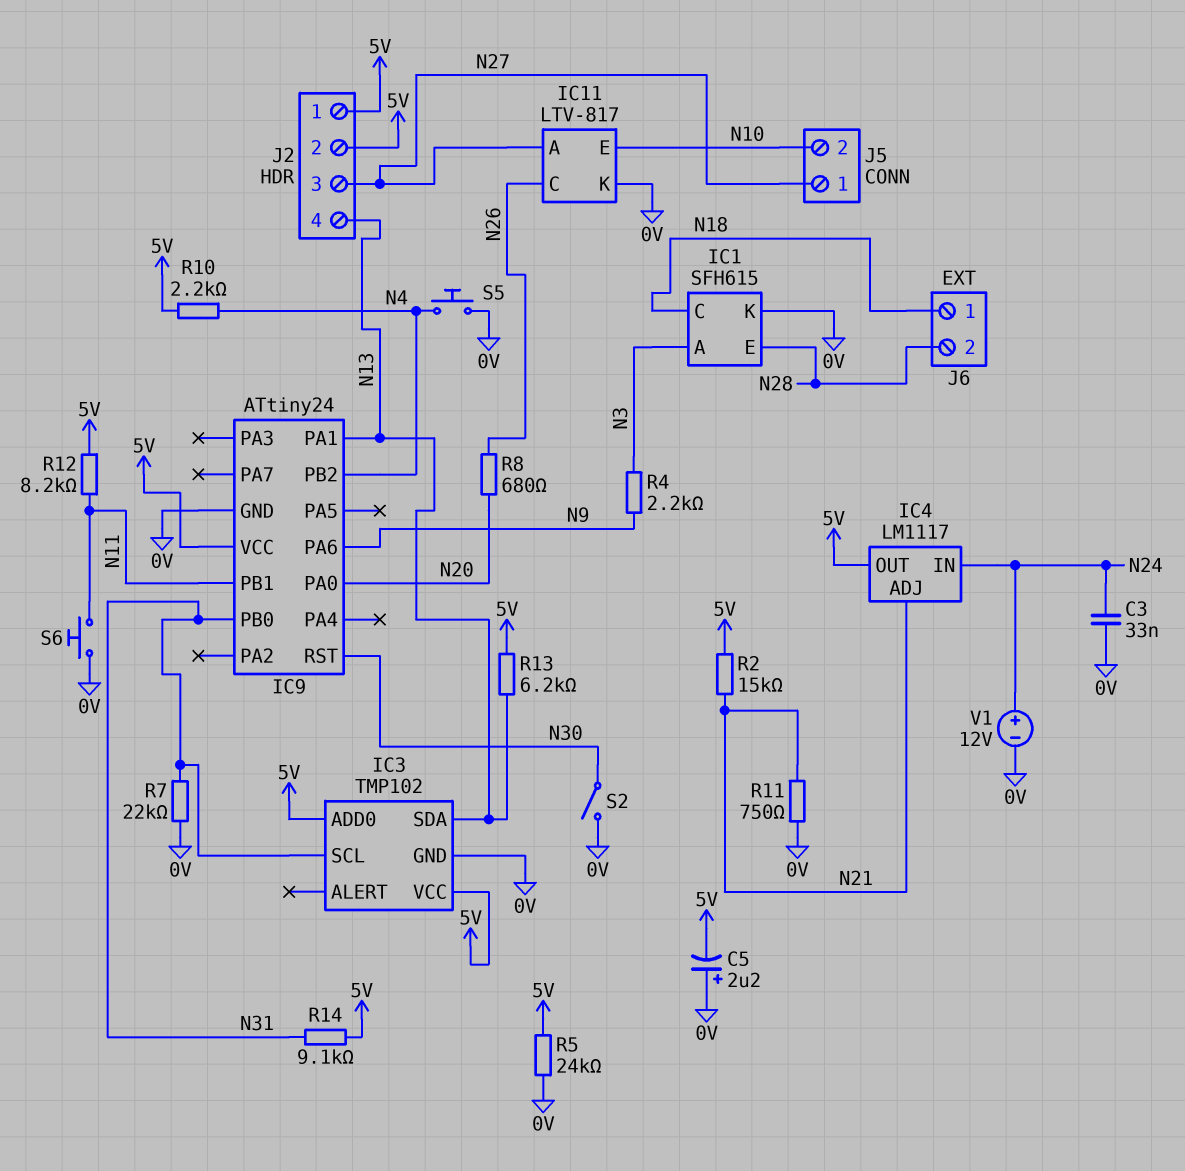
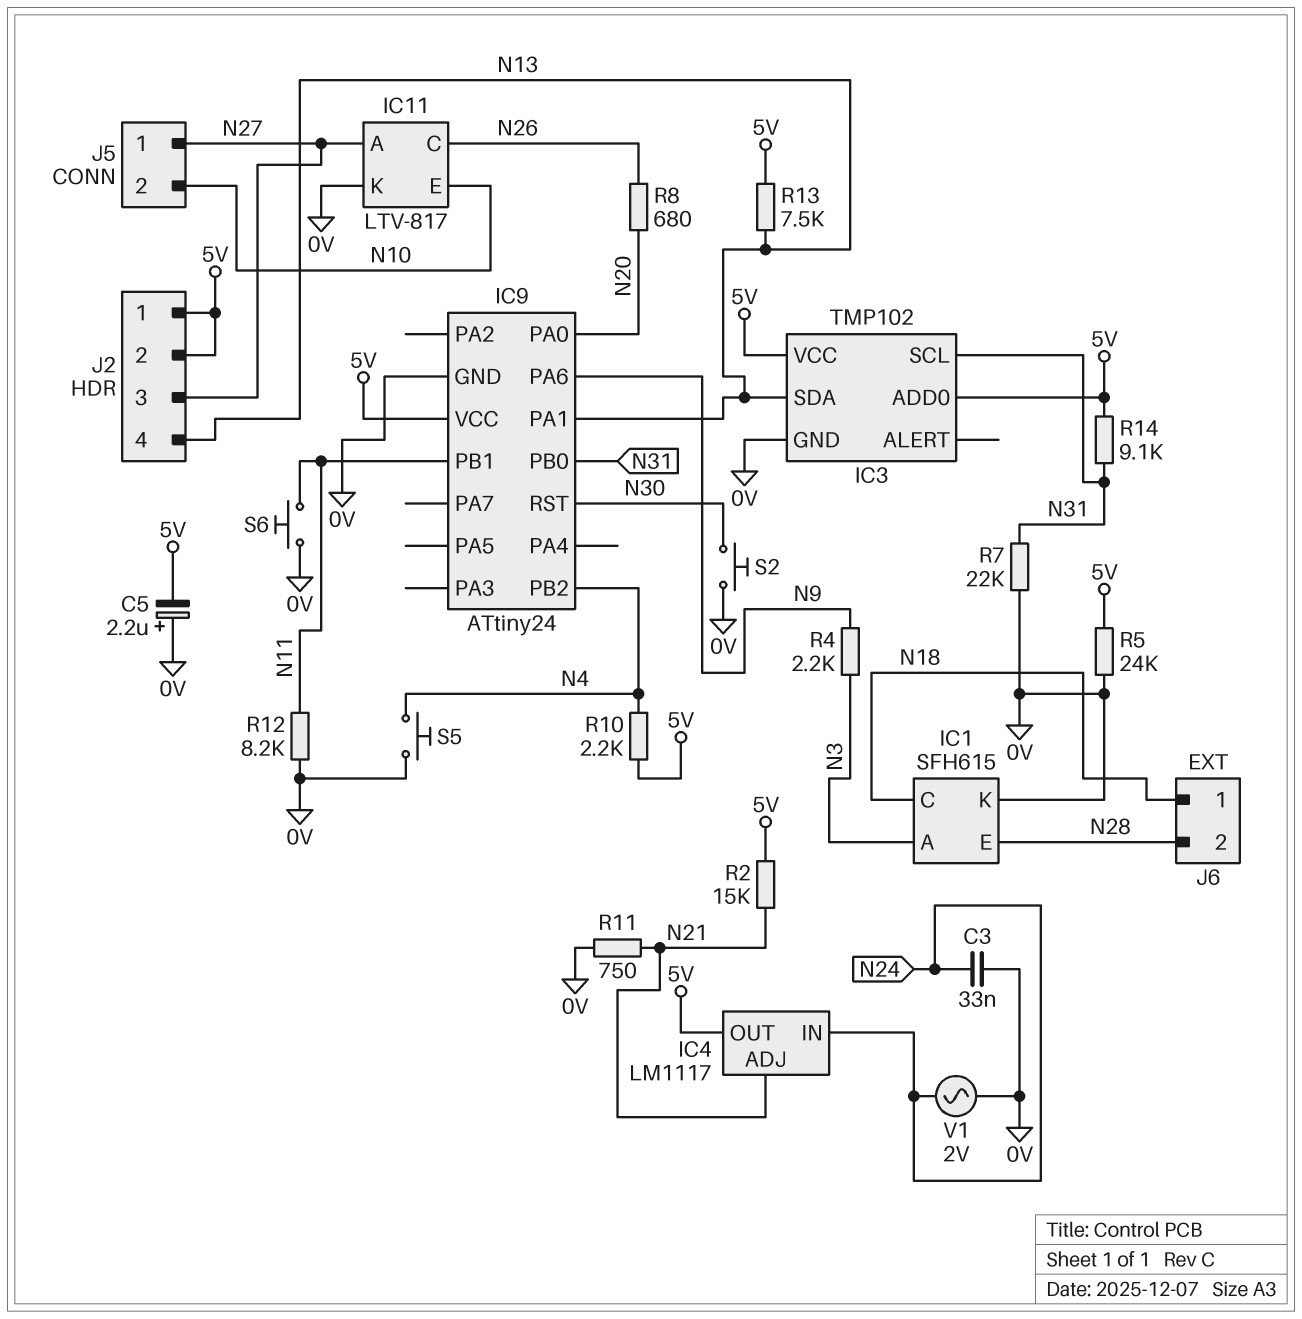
R12: 8.2k (5V, N11) -> 8.2k (0V, N11)
R13: 6.2k (5V, N13) -> 7.5k (5V, N13)
S2: switch (0V, N30) -> button (0V, N30)
V1: 12V (plus N24, minus 0V) -> AC 2V (0V, N24)

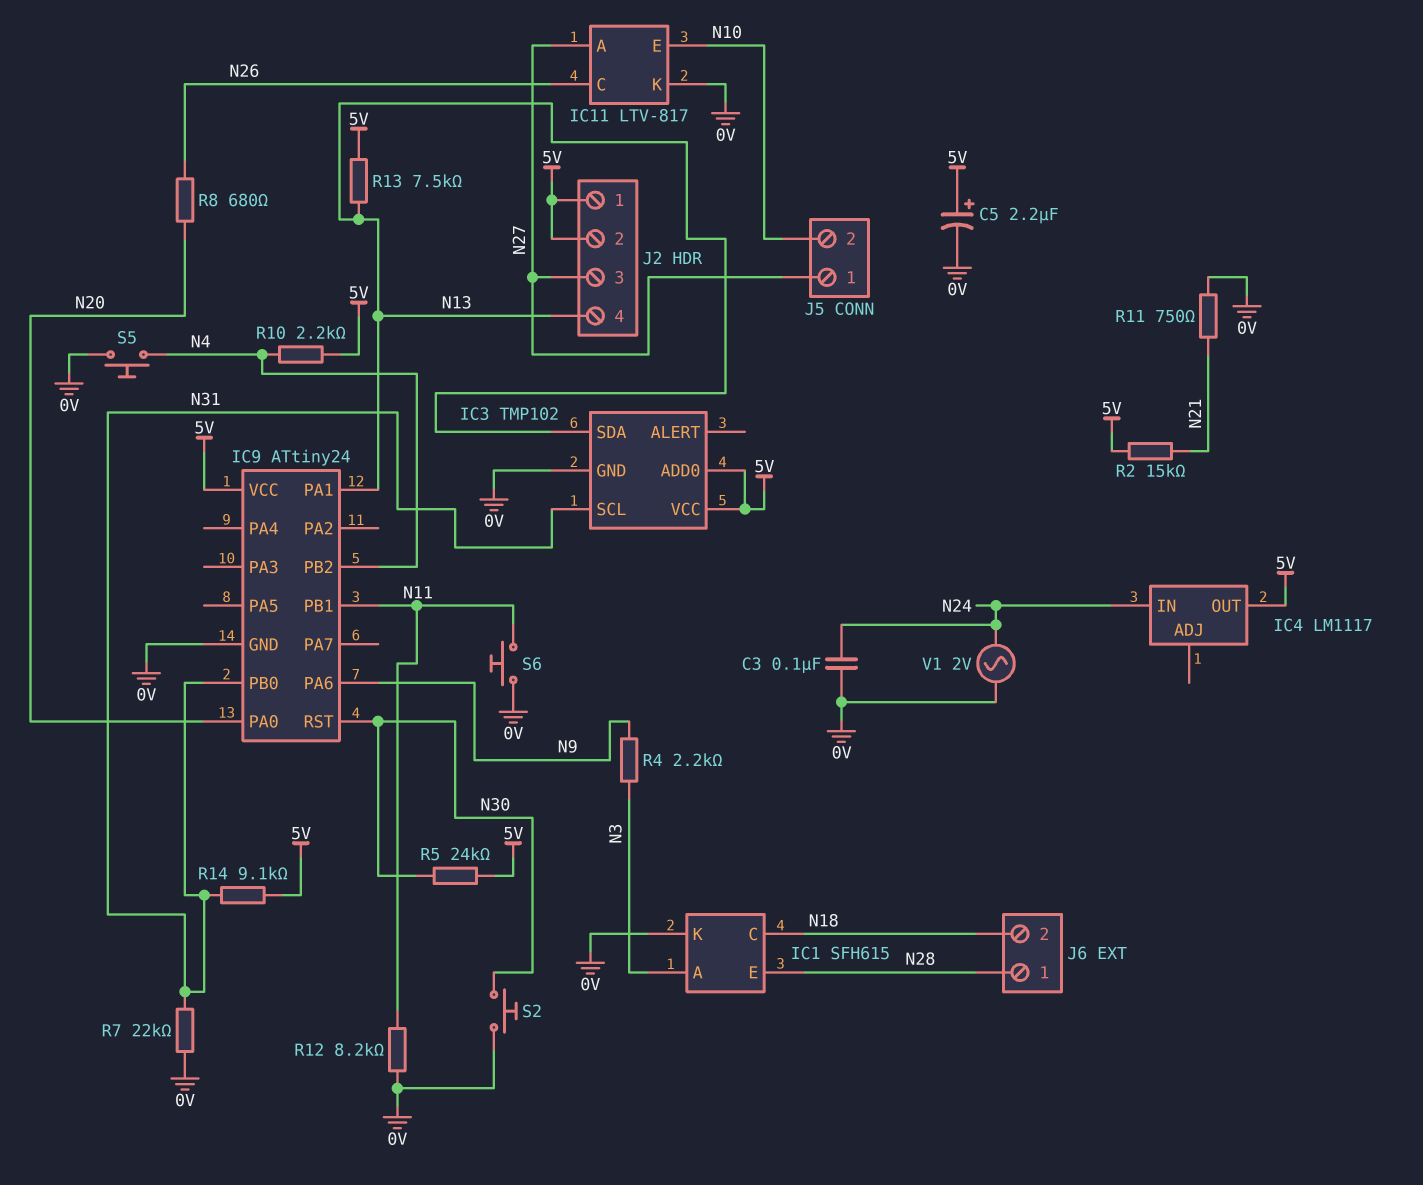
C3: 33nF (0V, N24) -> 100nF (0V, N24)
C5: 2.2uF (plus 0V, minus 5V) -> 2.2uF (plus 5V, minus 0V)
IC4 pin ADJ: N21 -> none
J6 pin 1: N18 -> N28
J6 pin 2: N28 -> N18
R5: 24k (0V, 5V) -> 24k (5V, N30)

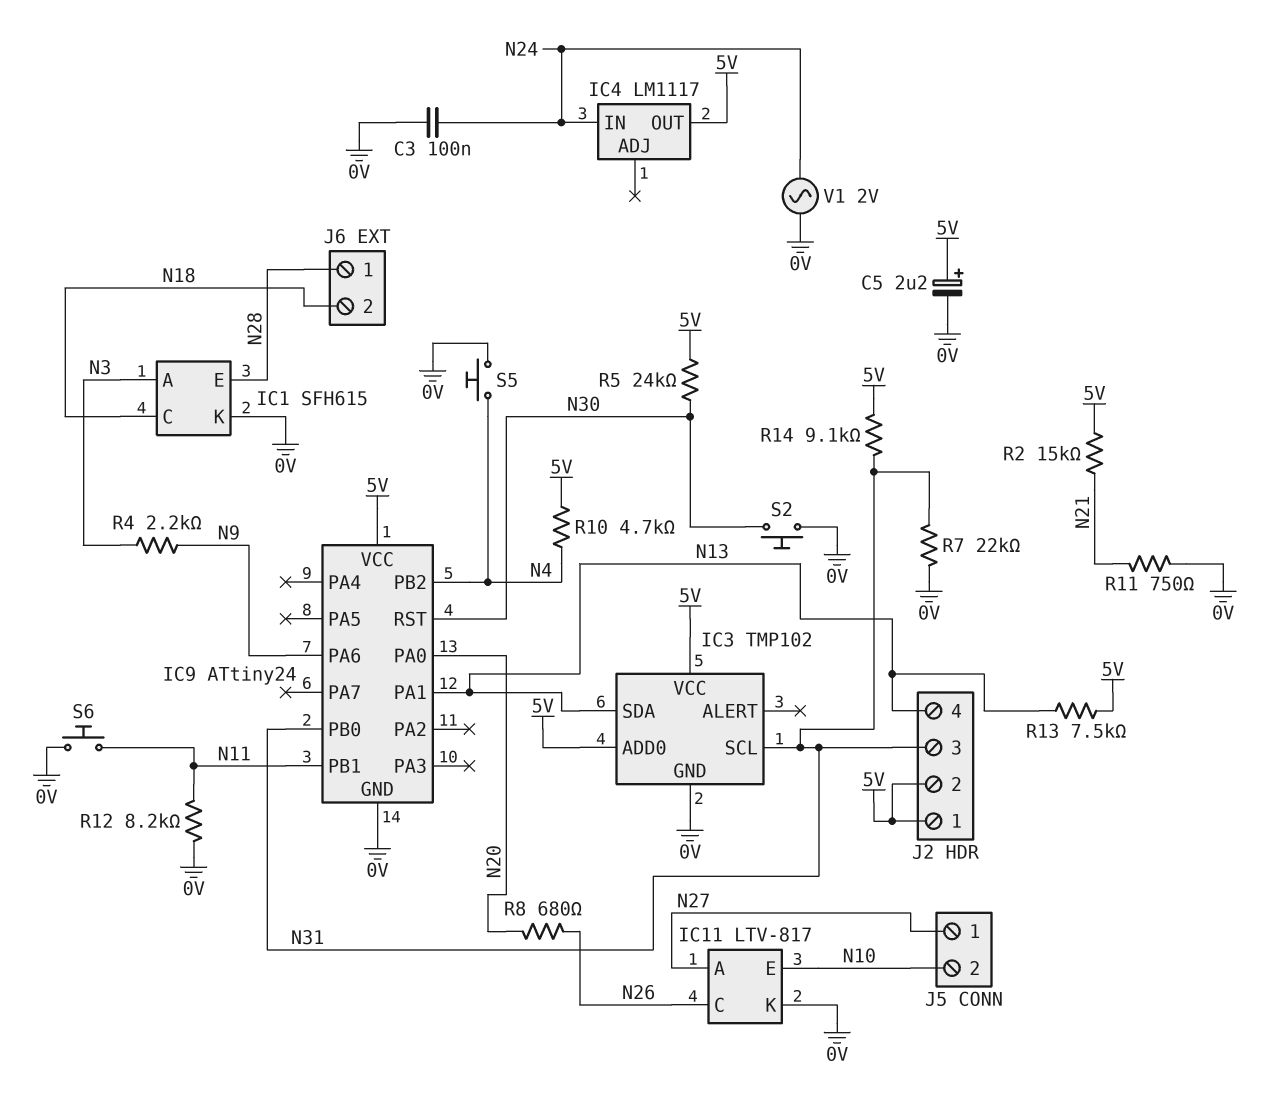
J2 pin 3: N27 -> N31
R10: 2.2k (5V, N4) -> 4.7k (5V, N4)

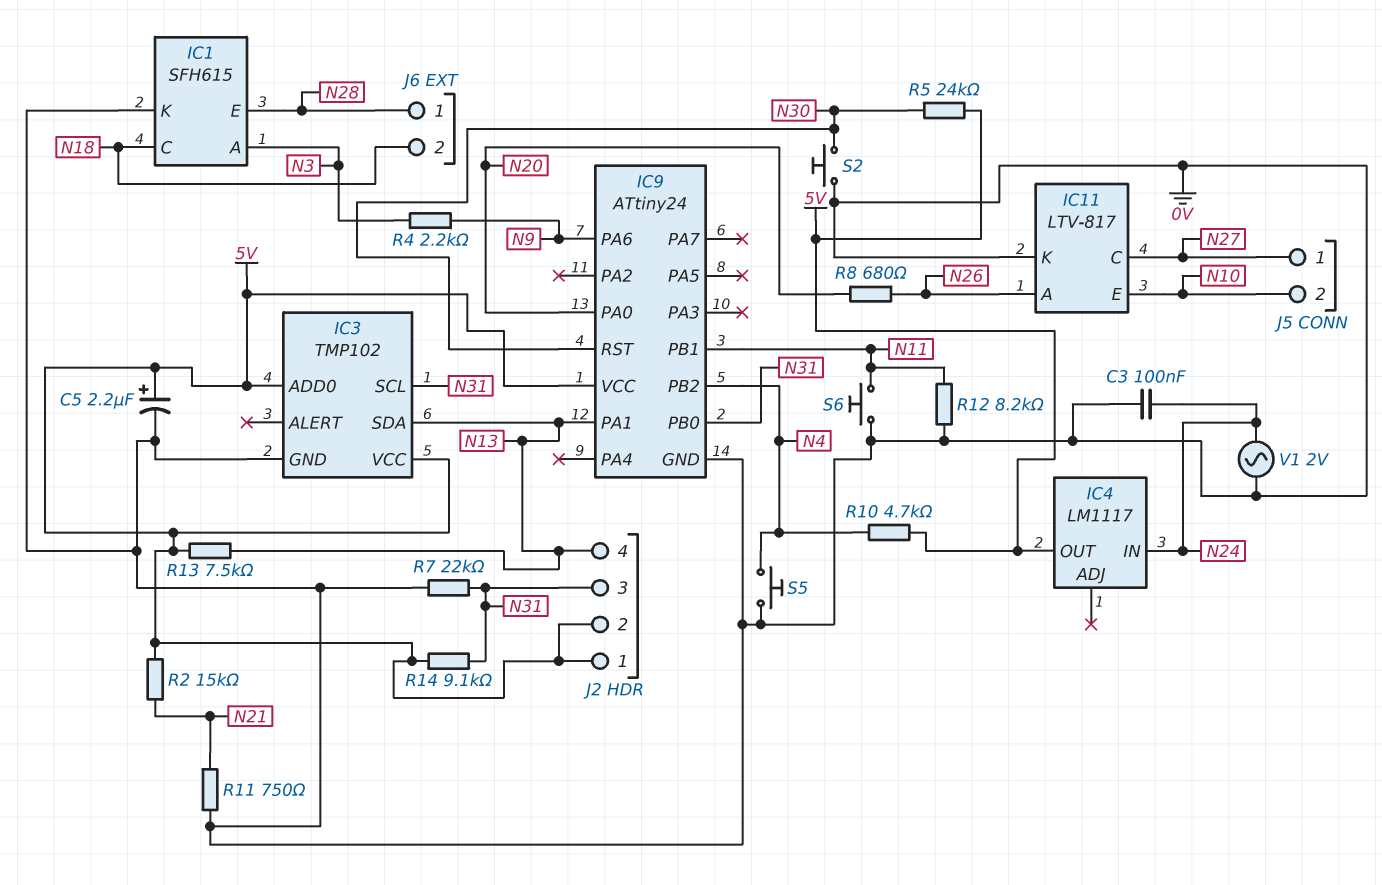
IC11 pin A: N27 -> N26
IC11 pin C: N26 -> N27

